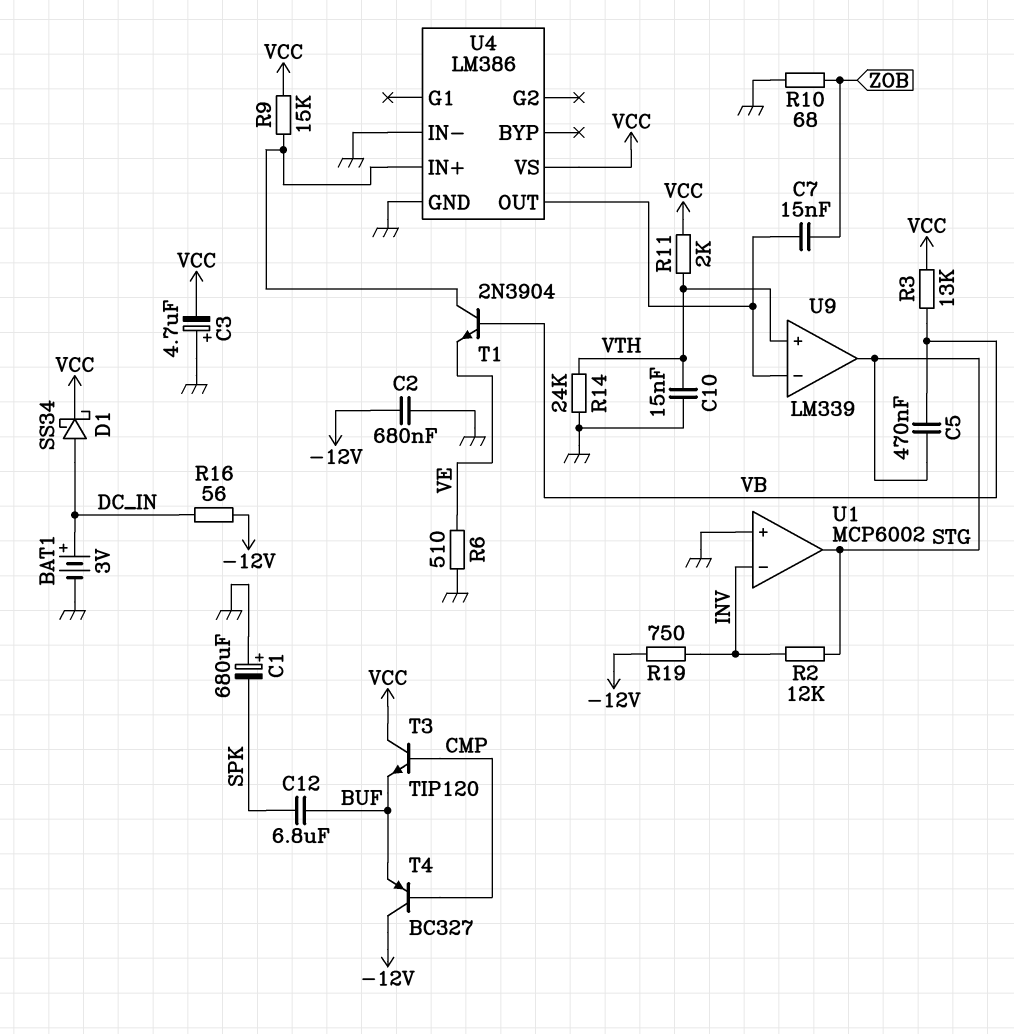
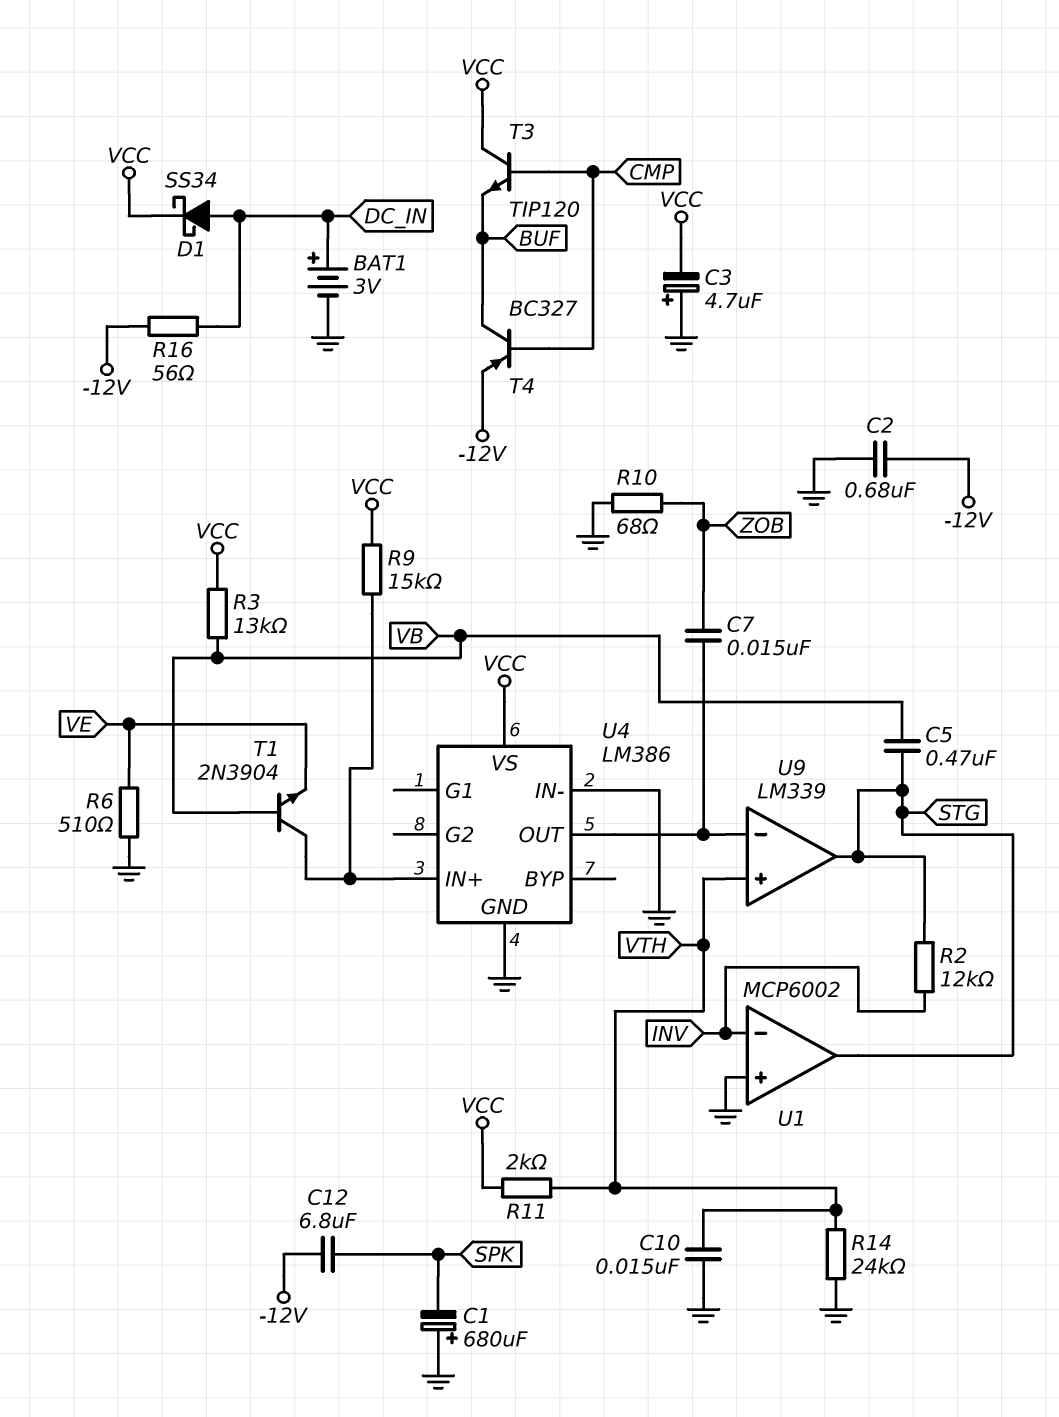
C12: 6.8uF (BUF, SPK) -> 6.8uF (-12V, SPK)
R19: 750 (-12V, INV) -> none
T4: PNP BC327 (B CMP, C -12V, E BUF) -> PNP BC327 (B CMP, C BUF, E -12V)

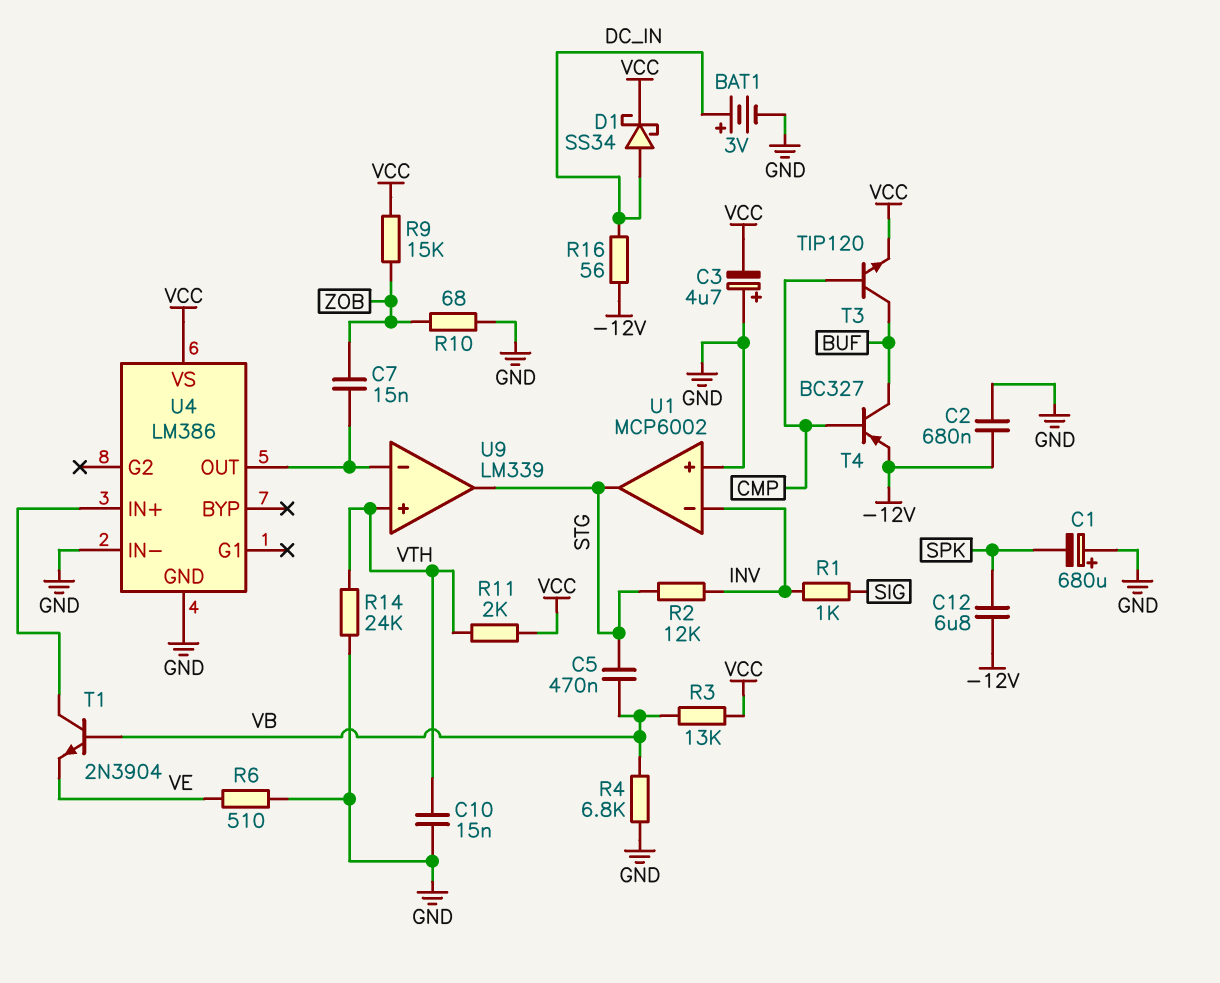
R1: none -> 1k (INV, SIG)
R4: none -> 6.8k (GND, VB)
R9: 15k (U4/IN+, VCC) -> 15k (VCC, ZOB)
T3: NPN TIP120 (B CMP, C VCC, E BUF) -> NPN TIP120 (B CMP, C BUF, E VCC)

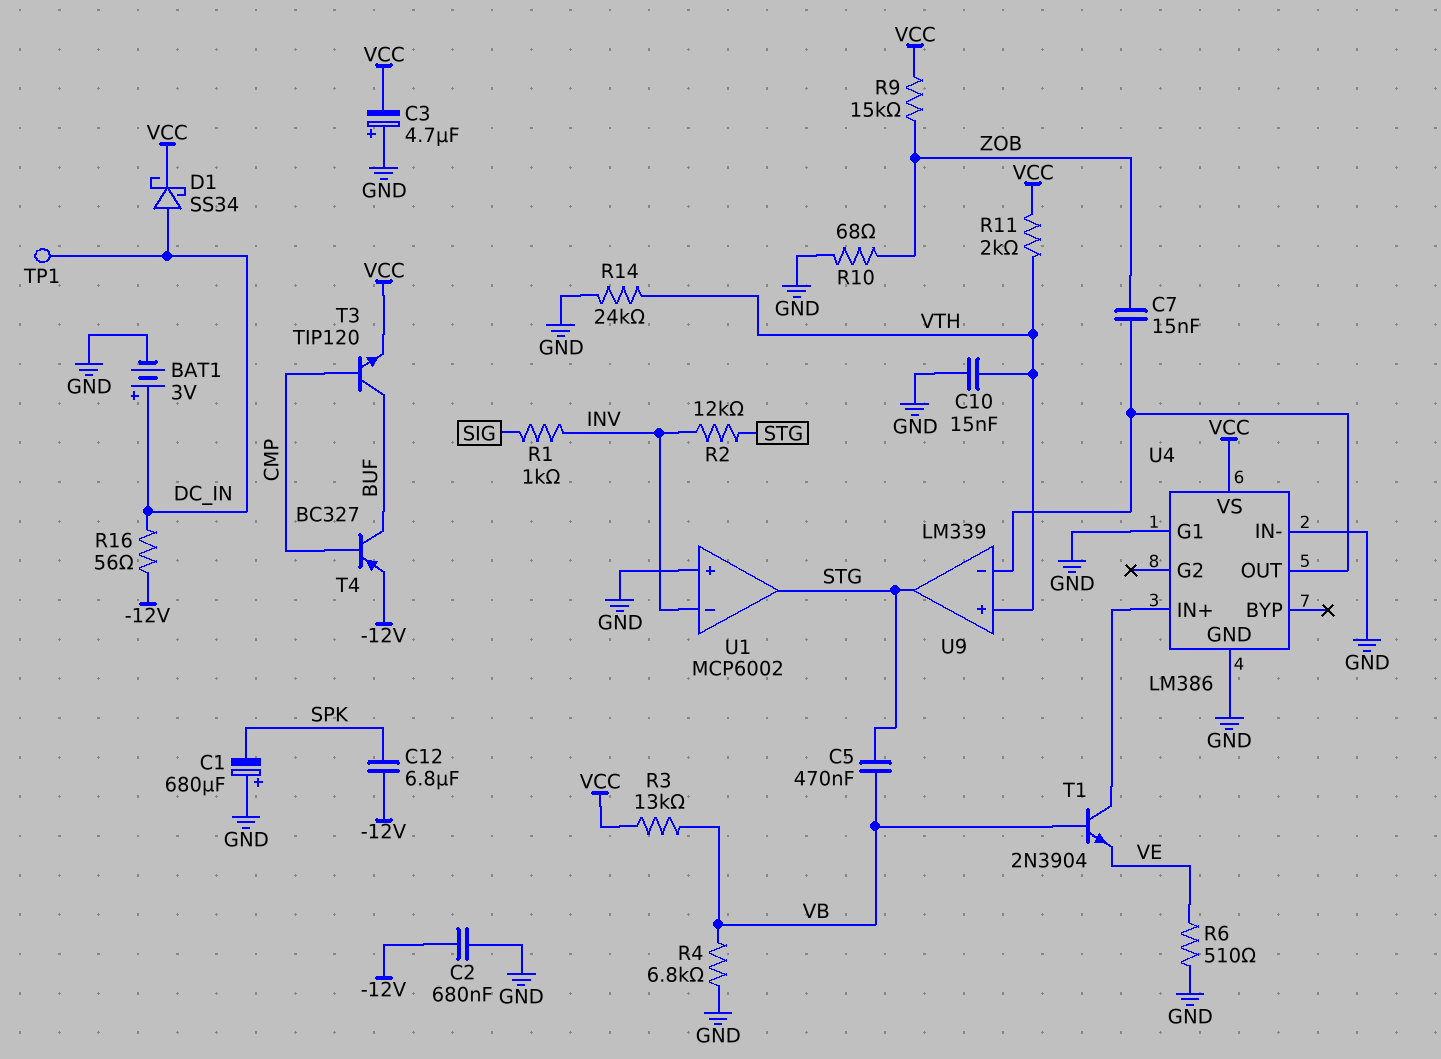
TP1: none -> test point (DC_IN)
U4 pin G1: none -> GND

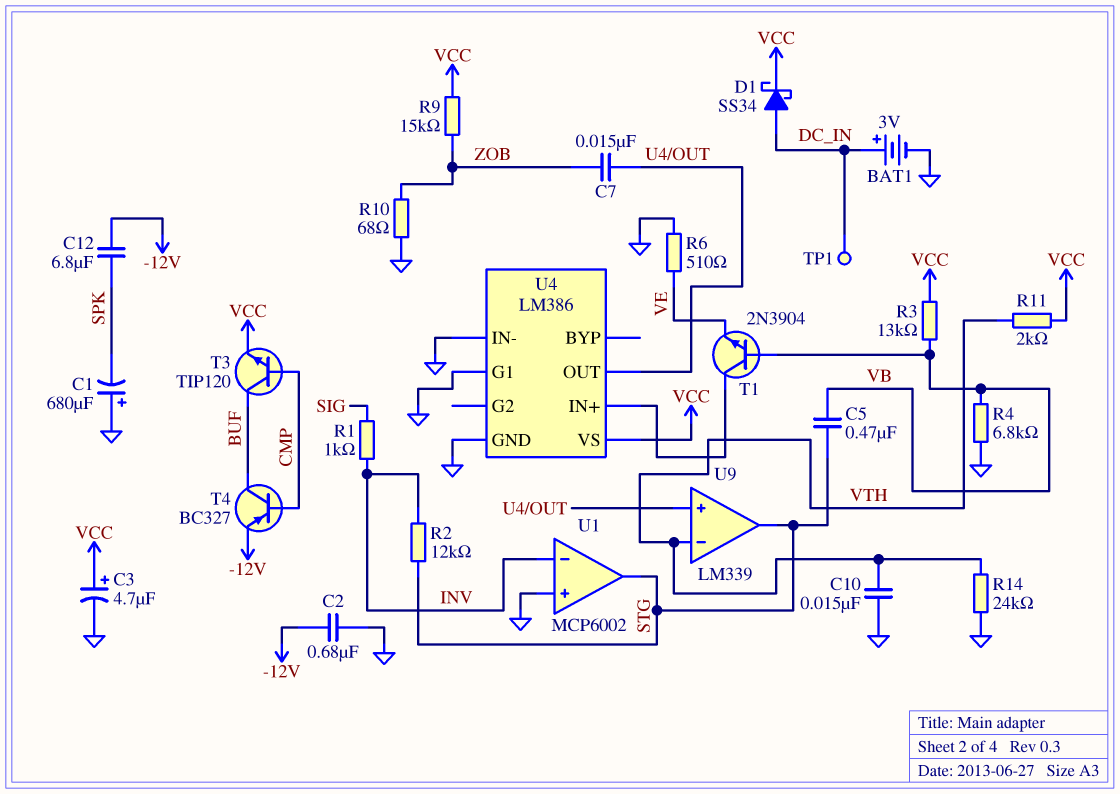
C3: 4.7uF (plus GND, minus VCC) -> 4.7uF (plus VCC, minus GND)
R16: 56 (-12V, DC_IN) -> none
U9 pin in+: VTH -> U4/OUT
U9 pin in-: U4/OUT -> VTH

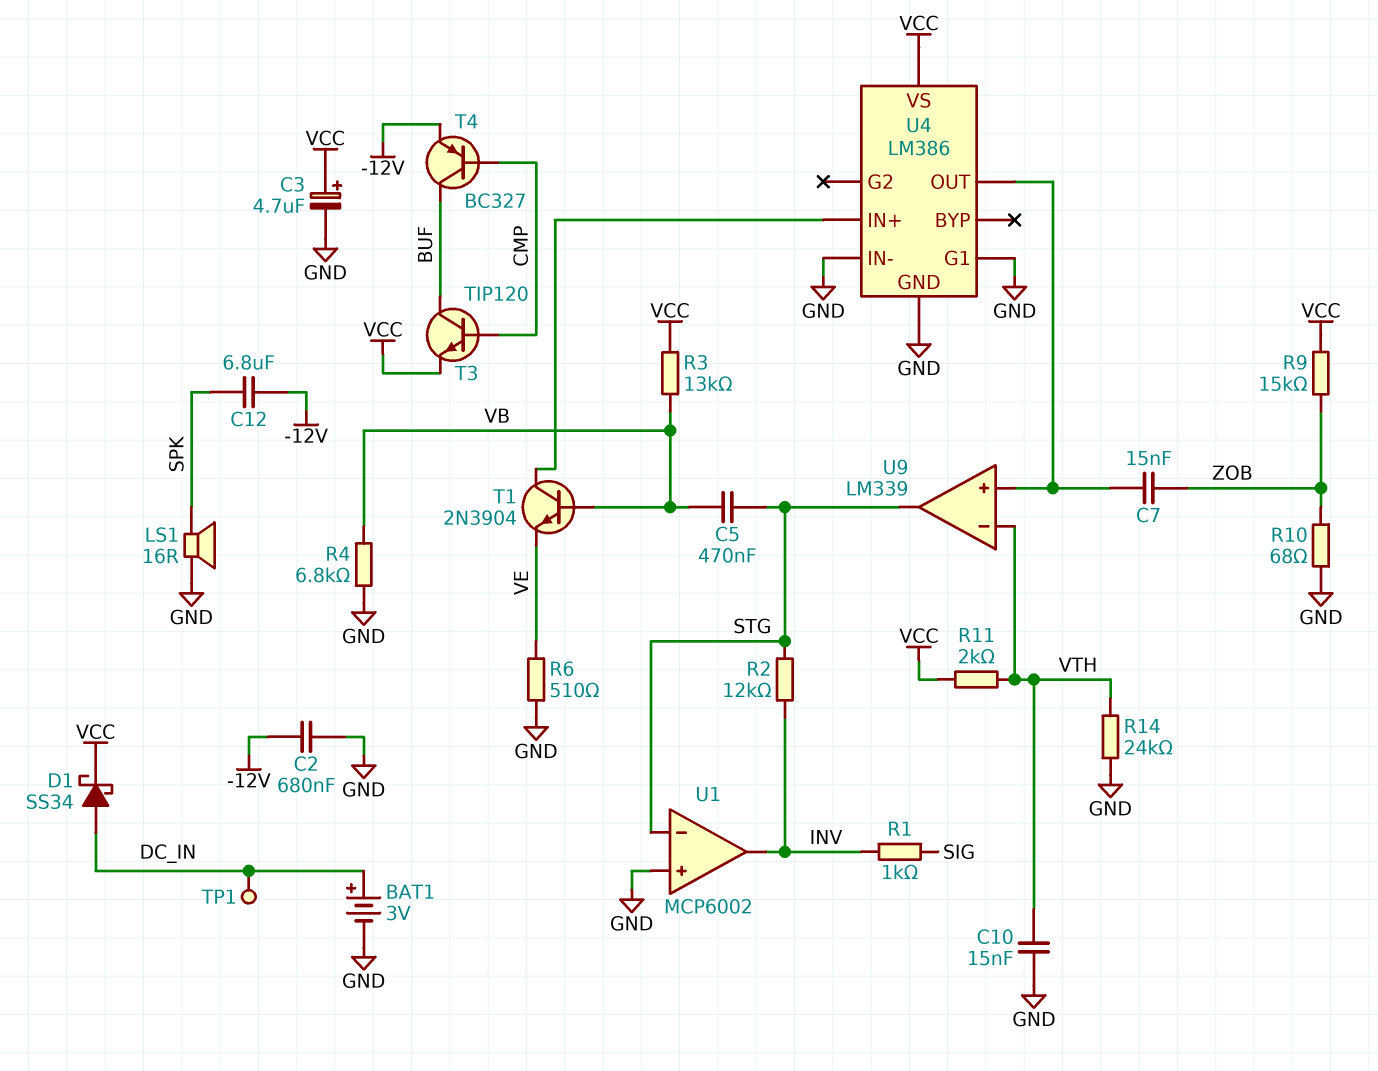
C1: 680uF (plus GND, minus SPK) -> none
LS1: none -> speaker 16R (GND, SPK)
U1 pin in-: INV -> STG
U1 pin out: STG -> INV

